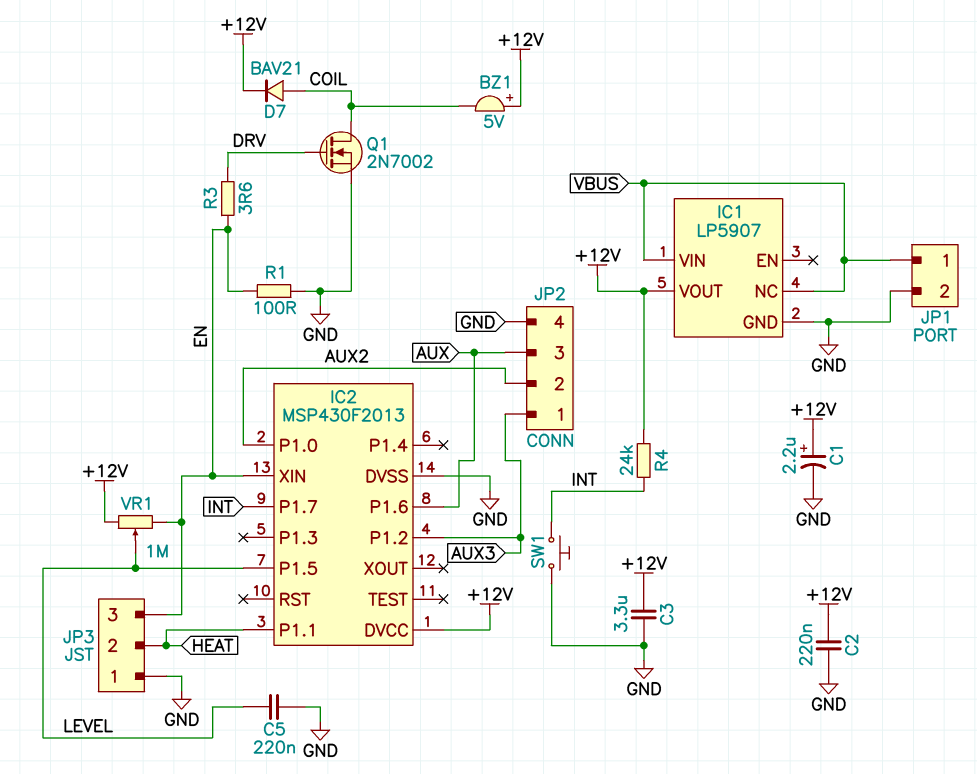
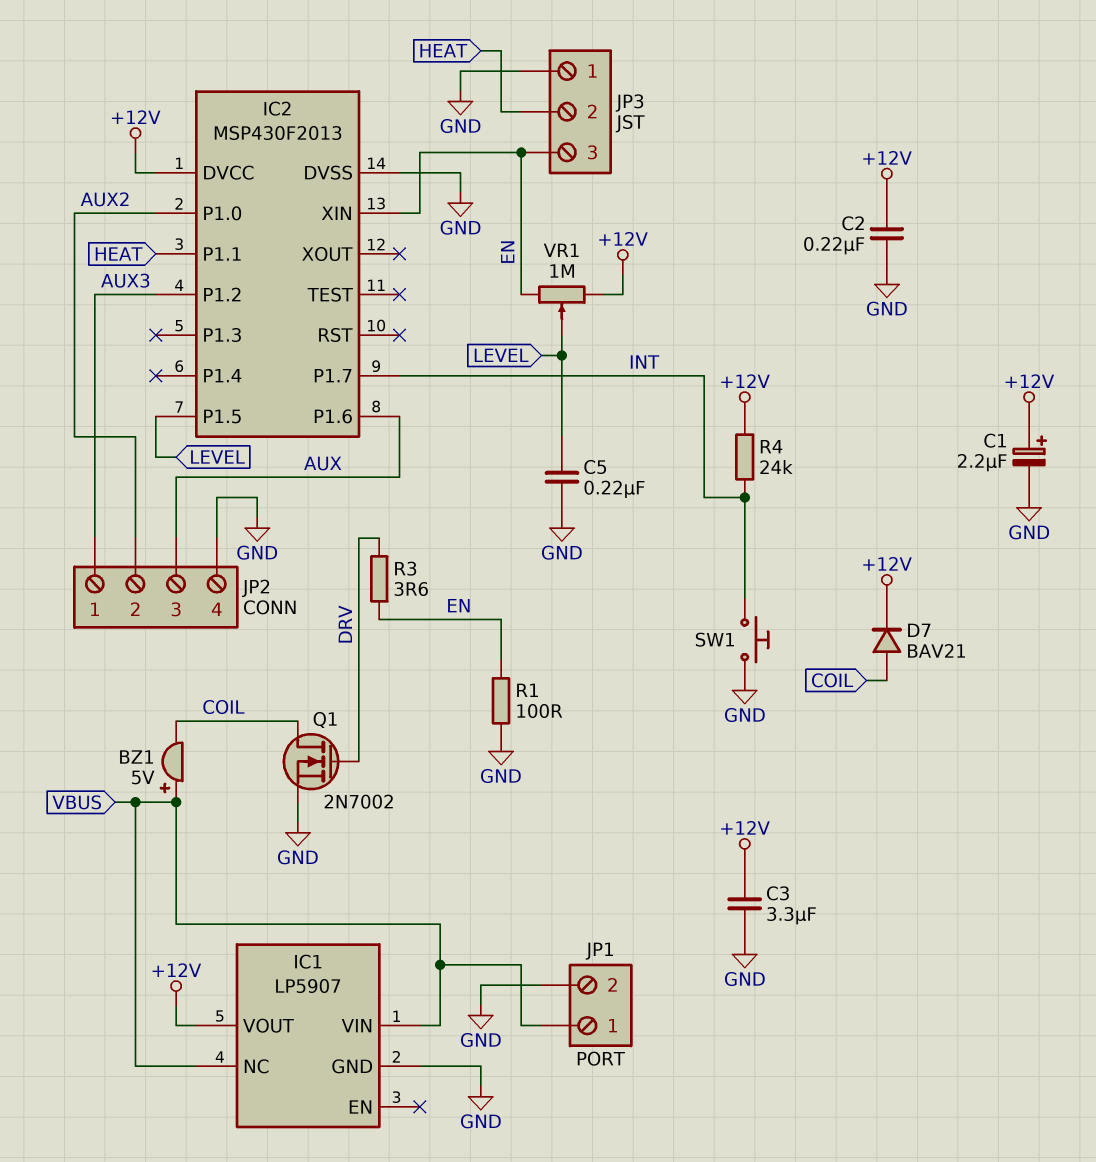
BZ1: buzzer 5V (plus +12V, minus COIL) -> buzzer 5V (plus VBUS, minus COIL)

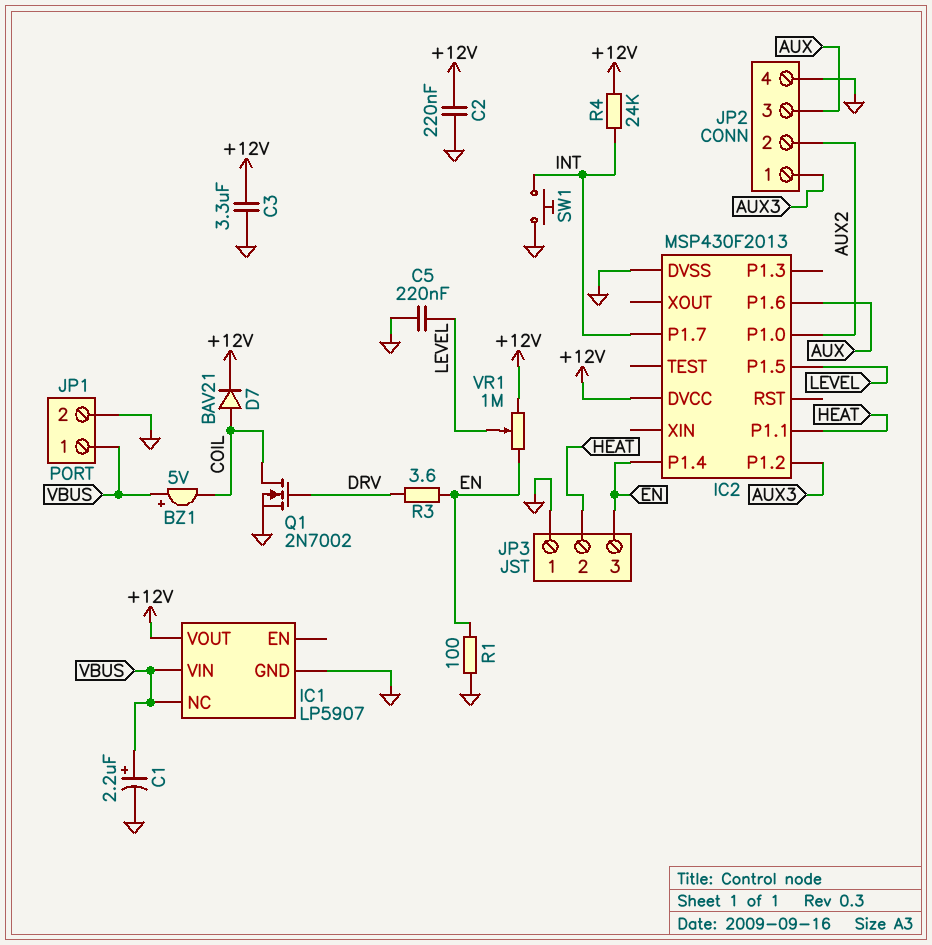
C1: 2.2uF (plus +12V, minus GND) -> 2.2uF (plus VBUS, minus GND)
IC2 pin P1.4: none -> EN
IC2 pin XIN: EN -> none

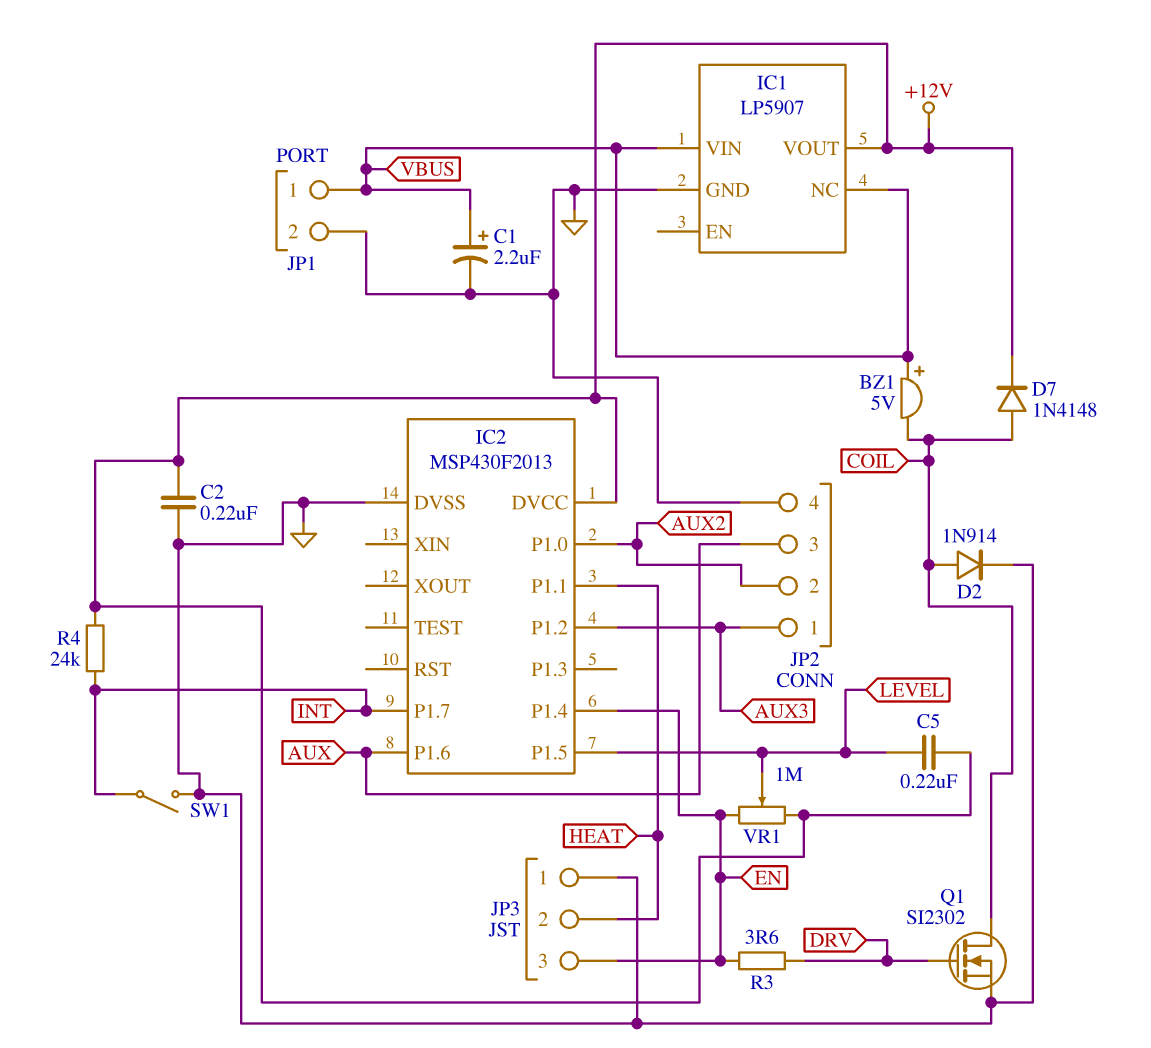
C3: 3.3uF (+12V, GND) -> none
C5: 220nF (GND, LEVEL) -> 220nF (+12V, LEVEL)
D2: none -> diode 1N914 (A COIL, K GND)
D7: diode BAV21 (A COIL, K +12V) -> diode 1N4148 (A COIL, K +12V)
Q1: NMOS 2N7002 (G DRV, D COIL, S GND) -> NMOS SI2302 (G DRV, D COIL, S GND)
R1: 100 (EN, GND) -> none
SW1: button (GND, INT) -> switch (GND, INT)

